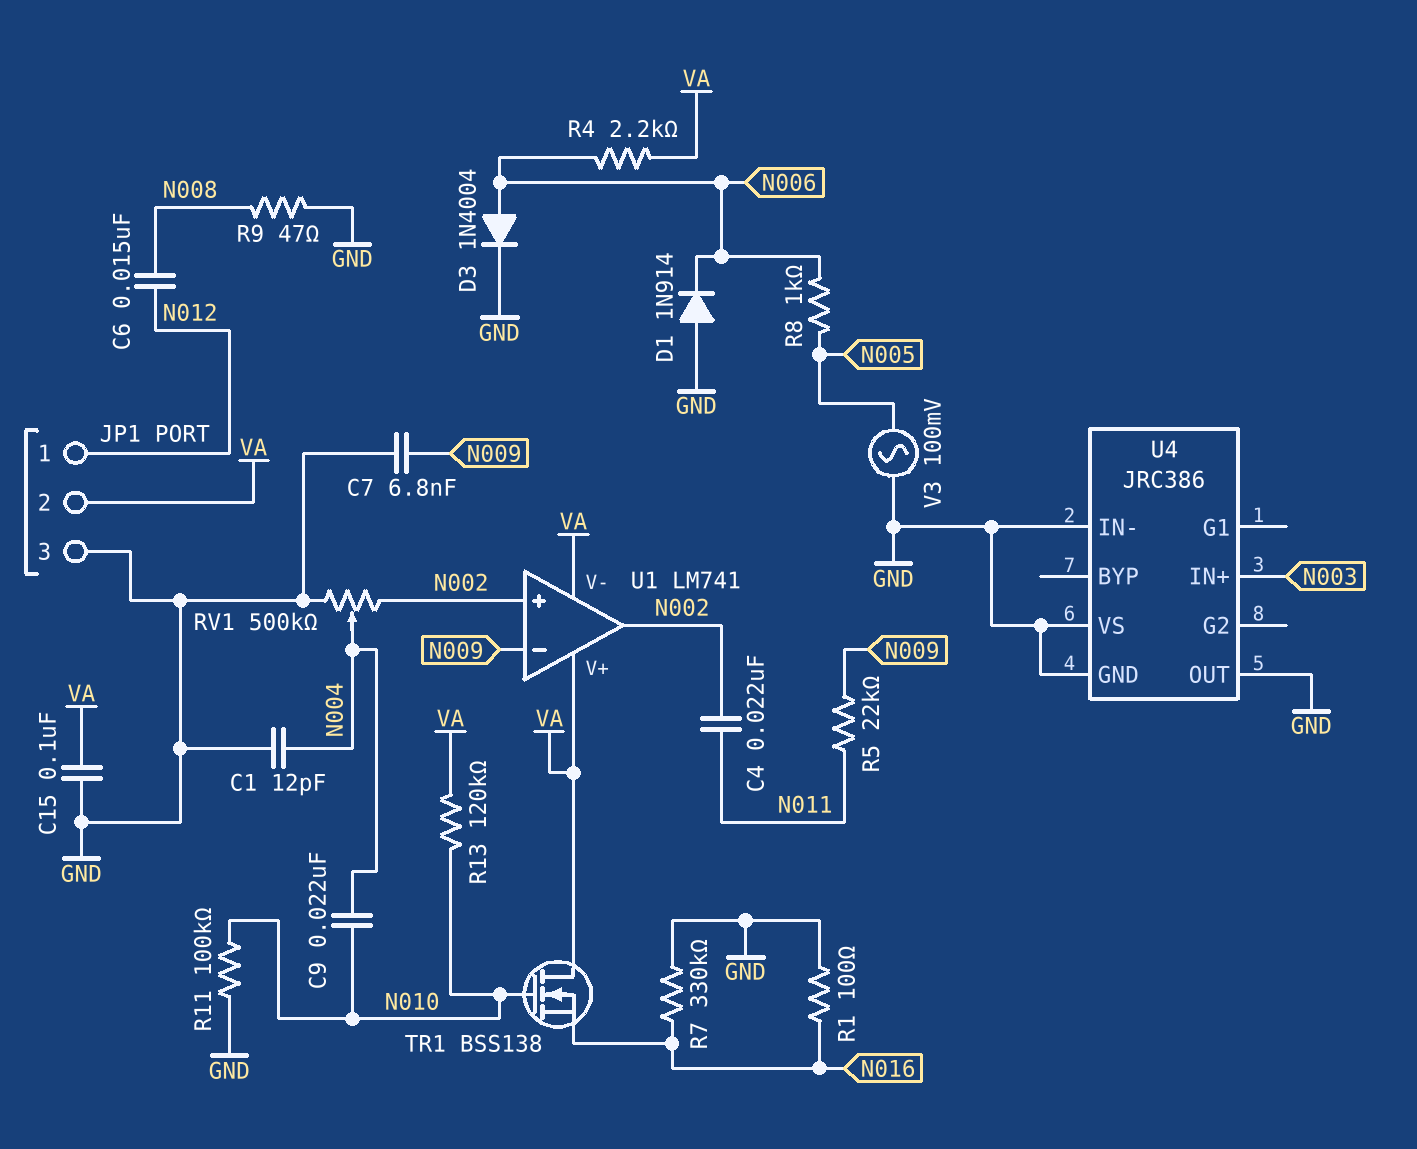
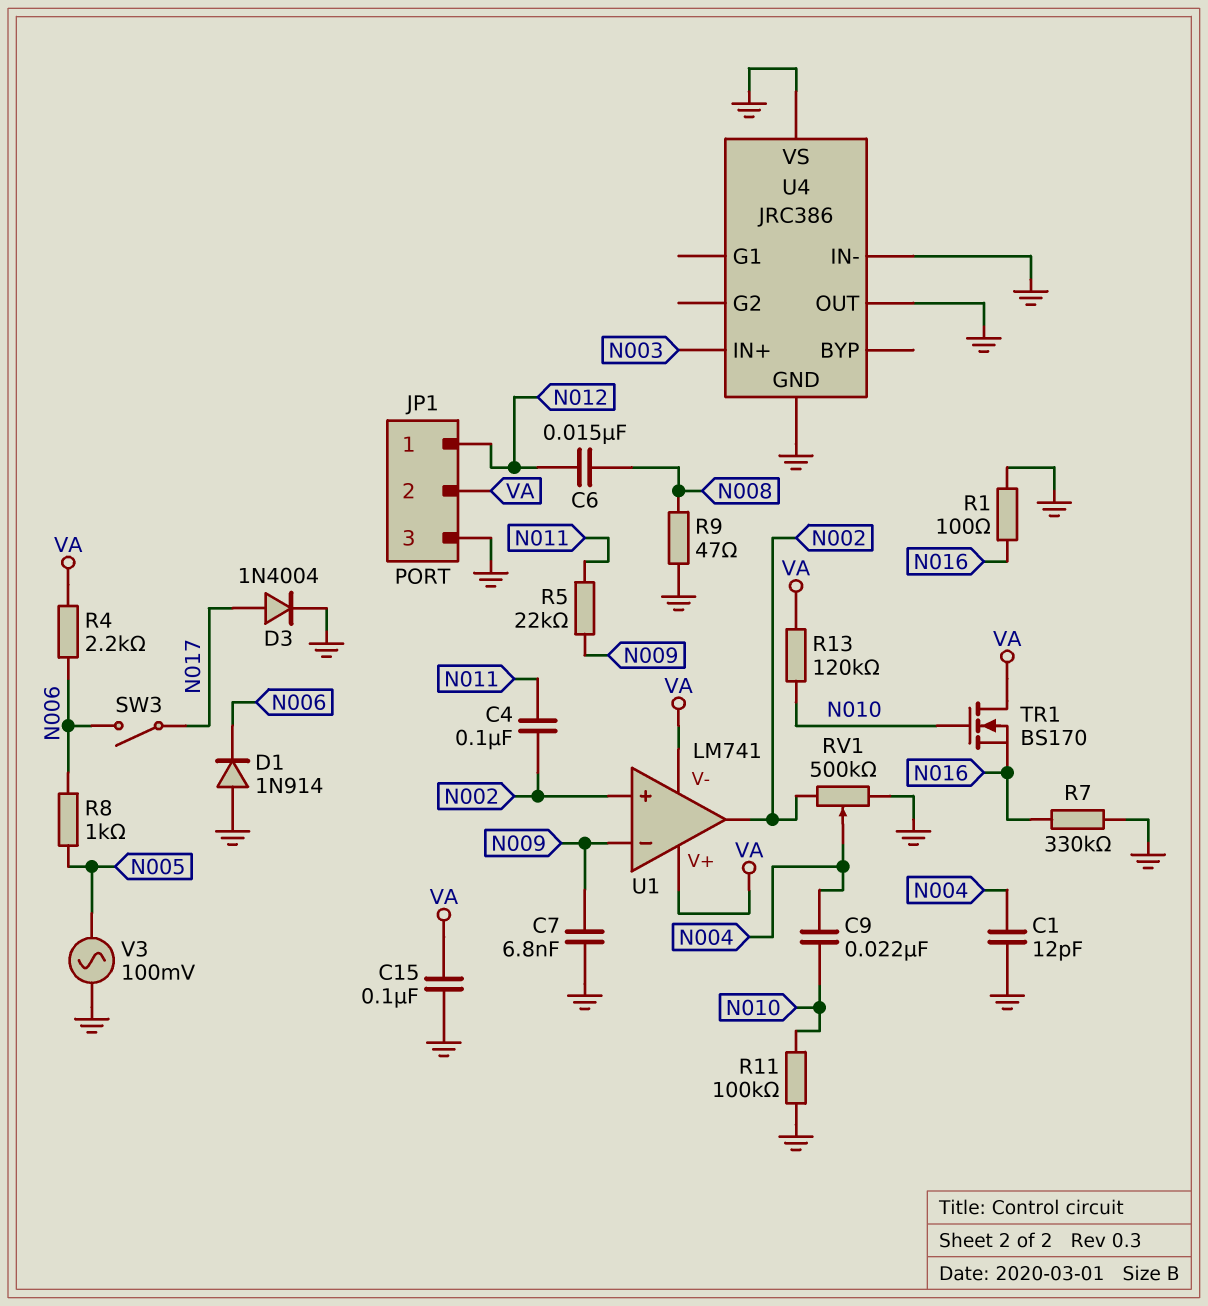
C4: 22nF (N002, N011) -> 100nF (N002, N011)
D3: diode 1N4004 (A N006, K GND) -> diode 1N4004 (A N017, K GND)
SW3: none -> switch (N006, N017)
TR1: NMOS BSS138 (G N010, D VA, S N016) -> NMOS BS170 (G N010, D VA, S N016)

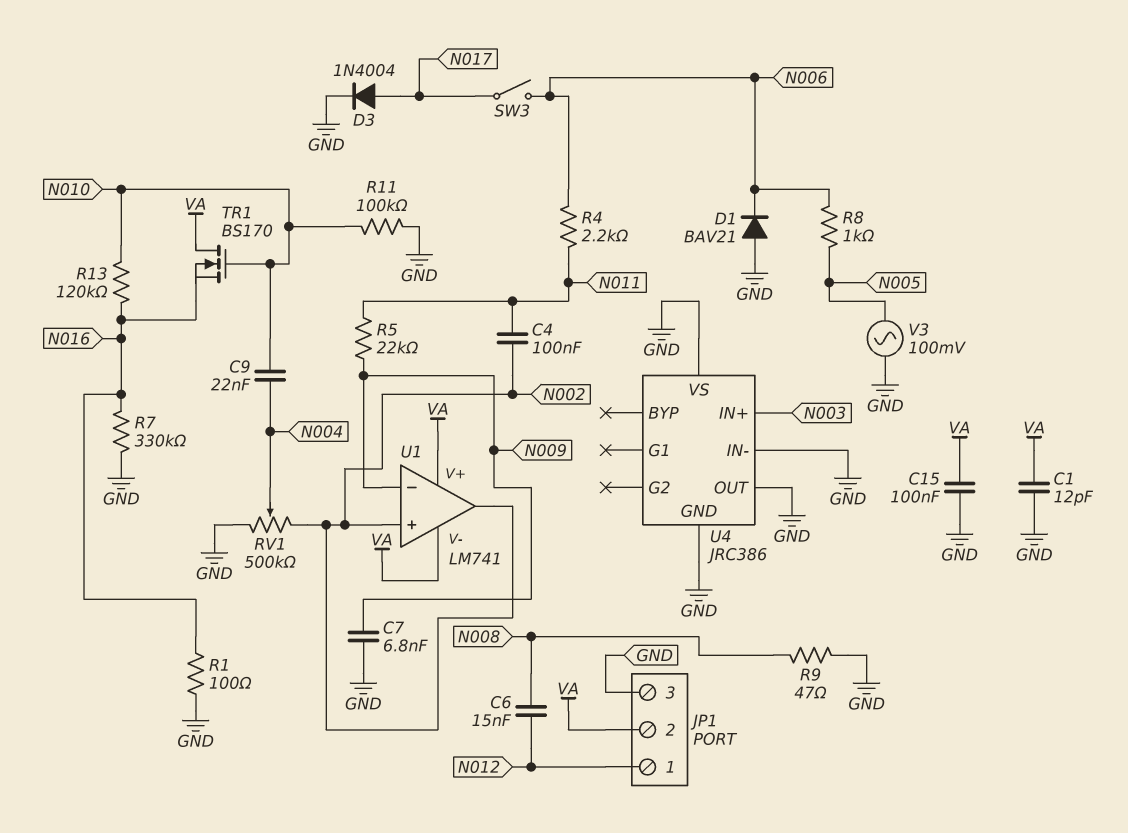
C1: 12pF (GND, N004) -> 12pF (GND, VA)
D1: diode 1N914 (A GND, K N006) -> diode BAV21 (A GND, K N006)
R4: 2.2k (N006, VA) -> 2.2k (N006, N011)
R13: 120k (N010, VA) -> 120k (N010, N016)

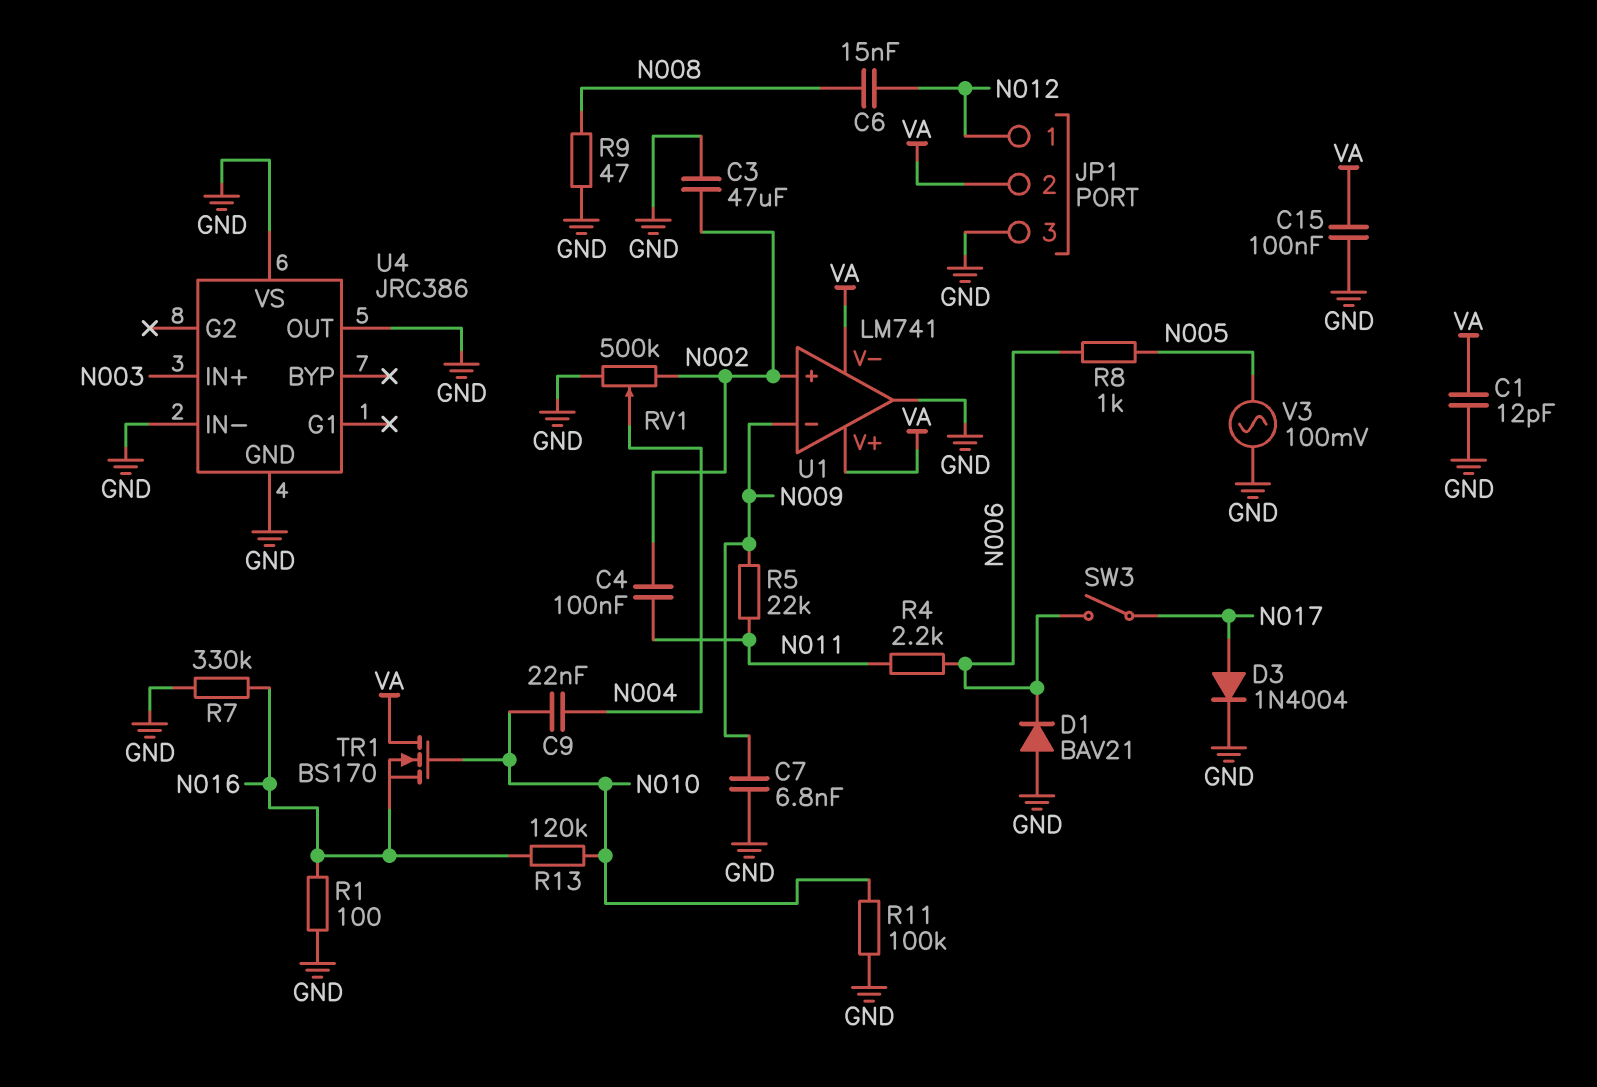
C3: none -> 47uF (GND, N002)
U1 pin out: N002 -> GND

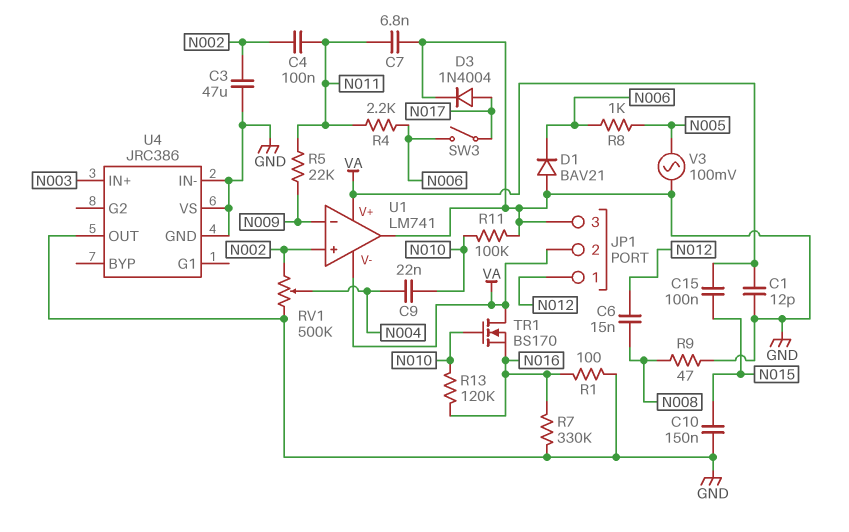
C7: 6.8nF (GND, N009) -> 6.8nF (GND, N011)
C10: none -> 150nF (GND, N015)
C15: 100nF (GND, VA) -> 100nF (N015, VA)

